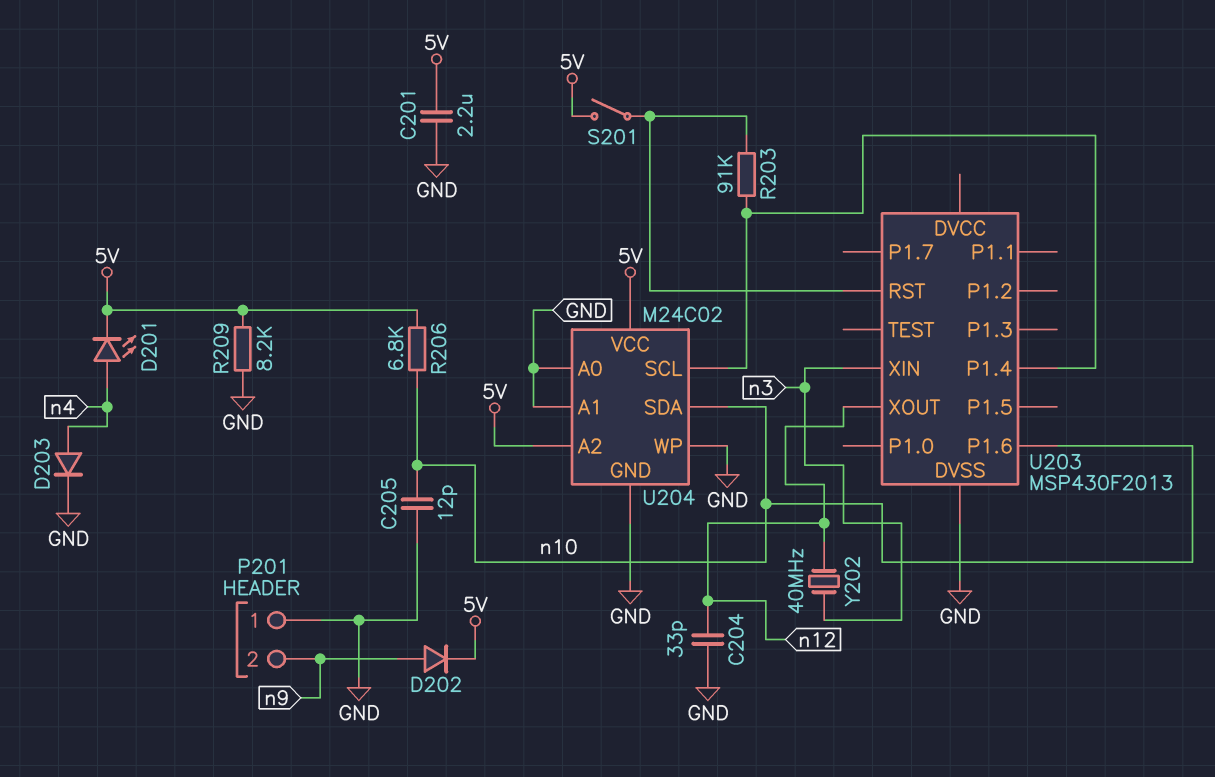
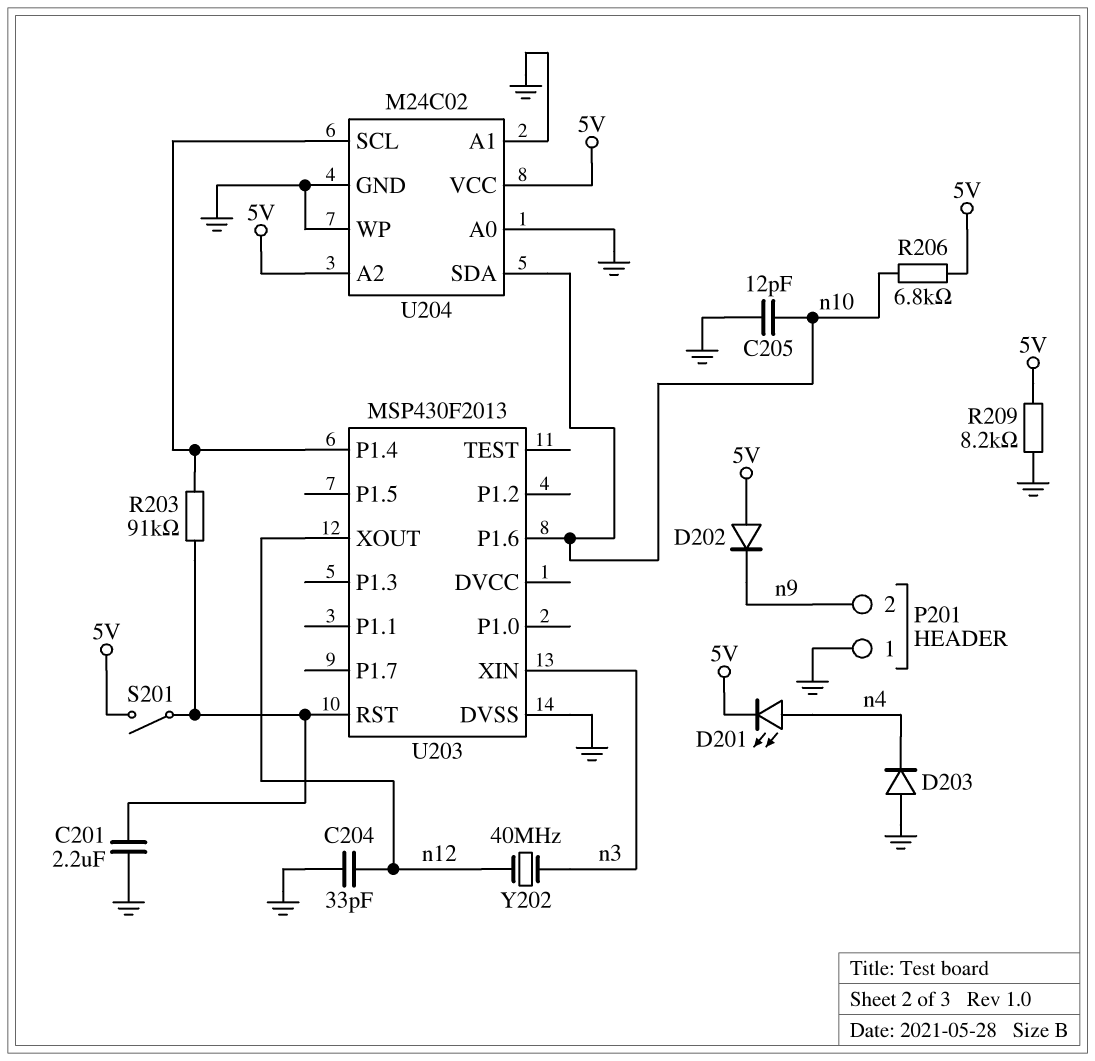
C201: 2.2uF (5V, GND) -> 2.2uF (GND, U203/RST)
D202: diode (A n9, K 5V) -> diode (A 5V, K n9)
D203: diode (A n4, K GND) -> diode (A GND, K n4)

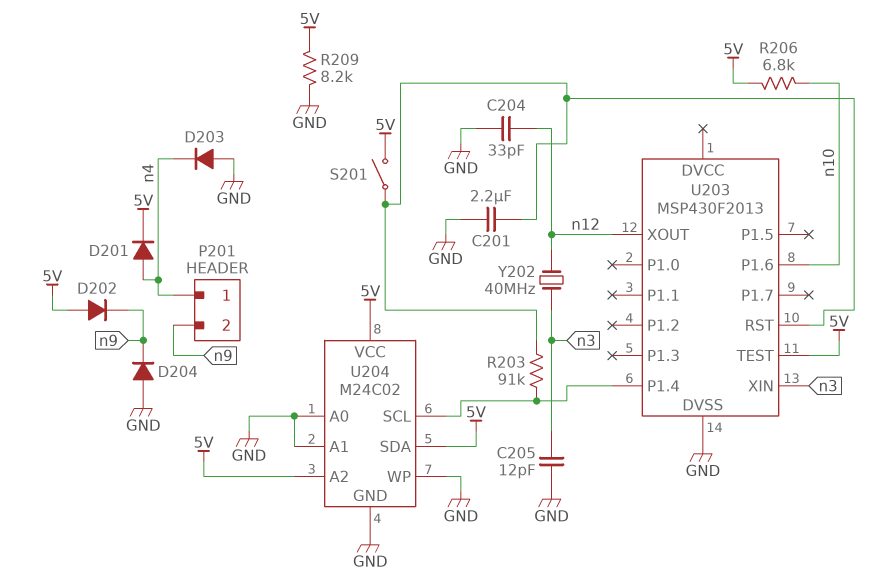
C205: 12pF (GND, n10) -> 12pF (GND, n3)
D201: LED (A n4, K 5V) -> diode (A n4, K 5V)
D204: none -> diode (A GND, K n9)
P201 pin 1: GND -> n4
U203 pin TEST: none -> 5V
U204 pin SDA: n10 -> 5V

